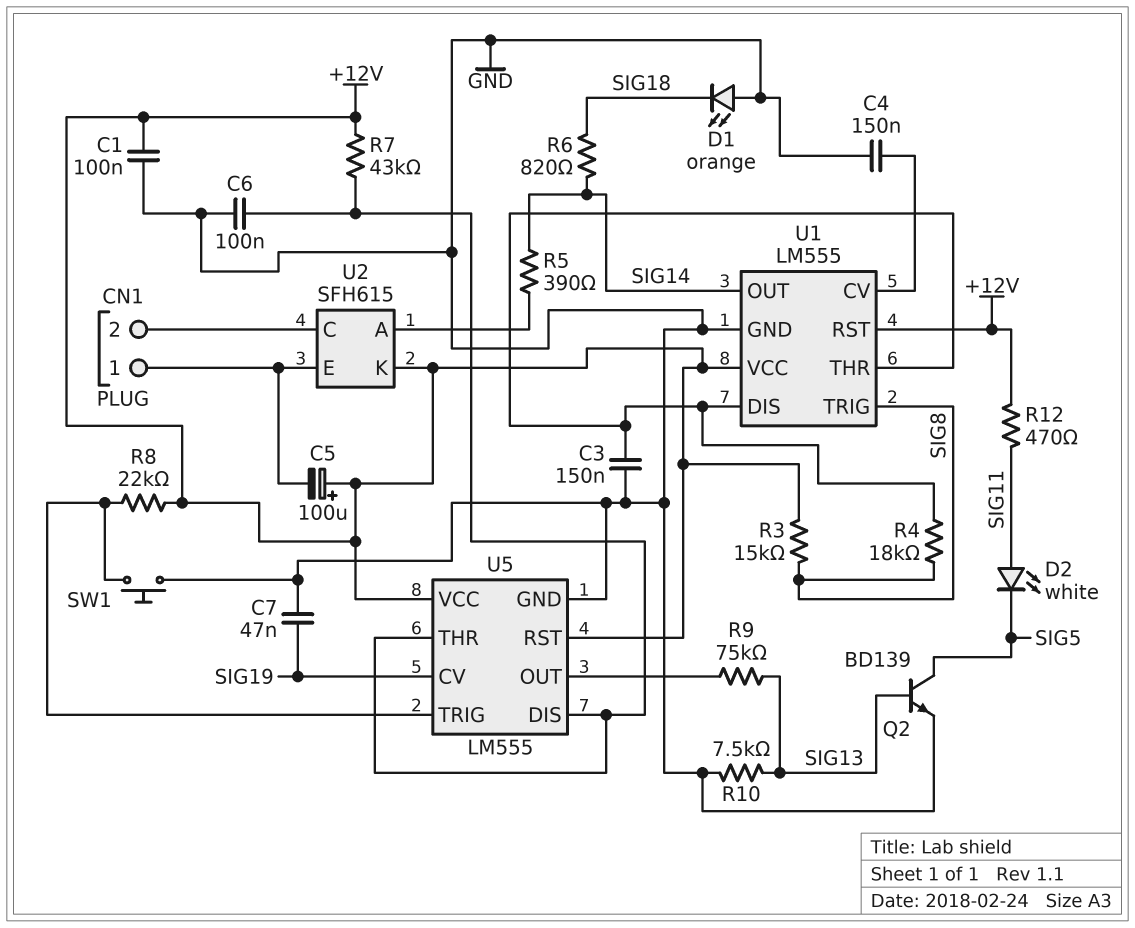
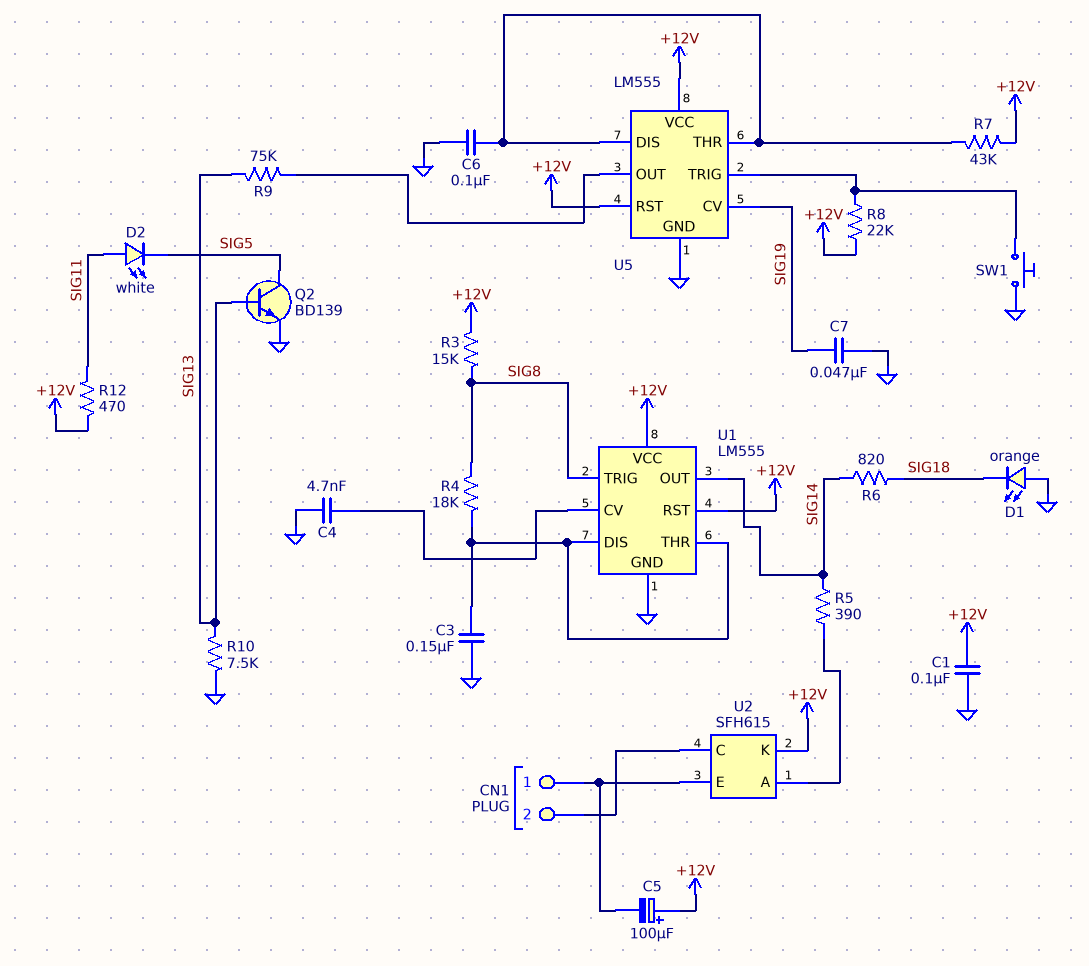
C4: 150nF (GND, U1/CV) -> 4.7nF (GND, U1/CV)

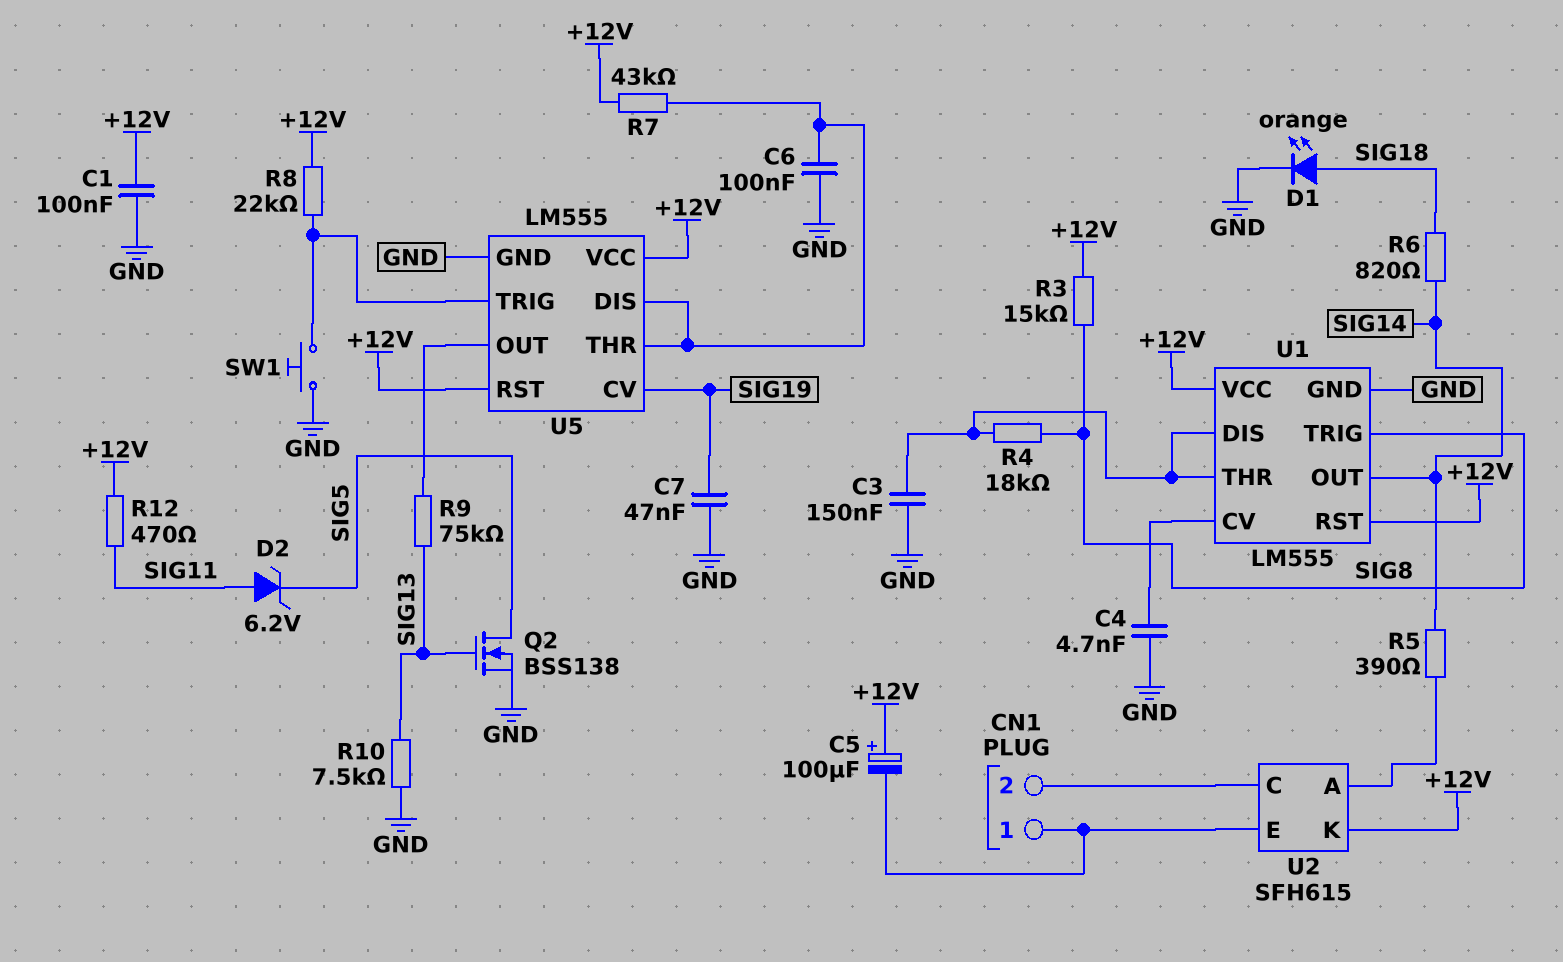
D1: LED orange (A GND, K SIG18) -> LED orange (A SIG18, K GND)
D2: LED white (A SIG11, K SIG5) -> zener 6.2V (A SIG11, K SIG5)
Q2: NPN BD139 (B SIG13, C SIG5, E GND) -> NMOS BSS138 (G SIG13, D SIG5, S GND)

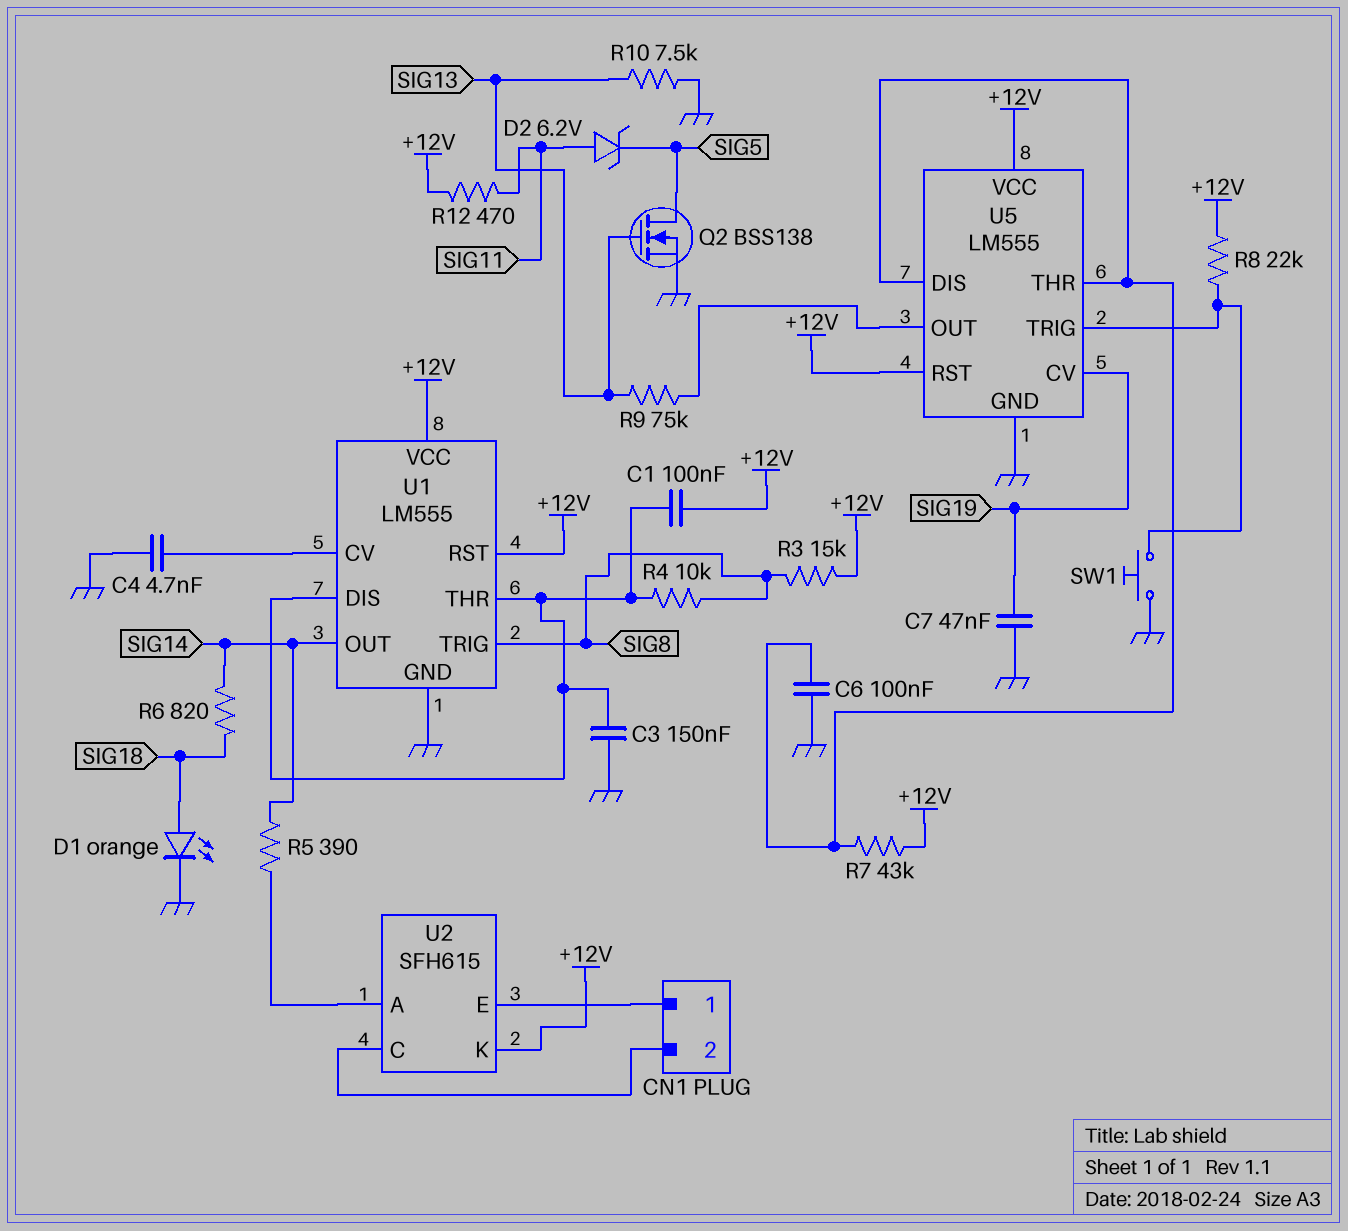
C1: 100nF (+12V, GND) -> 100nF (+12V, U1/DIS)
C5: 100uF (plus +12V, minus CN1/1) -> none
R4: 18k (SIG8, U1/DIS) -> 10k (SIG8, U1/DIS)

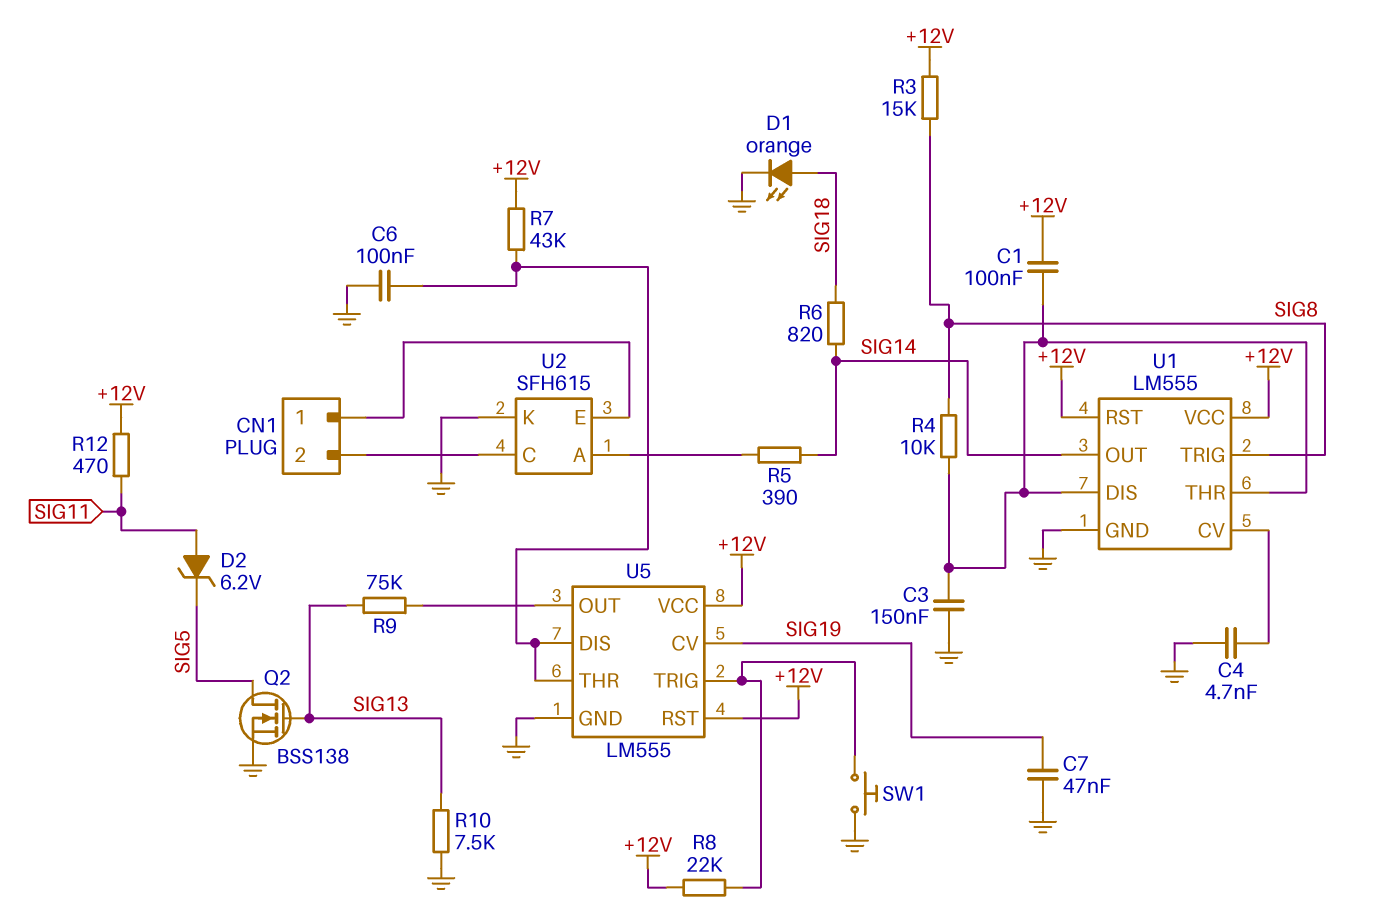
U2 pin K: +12V -> GND

